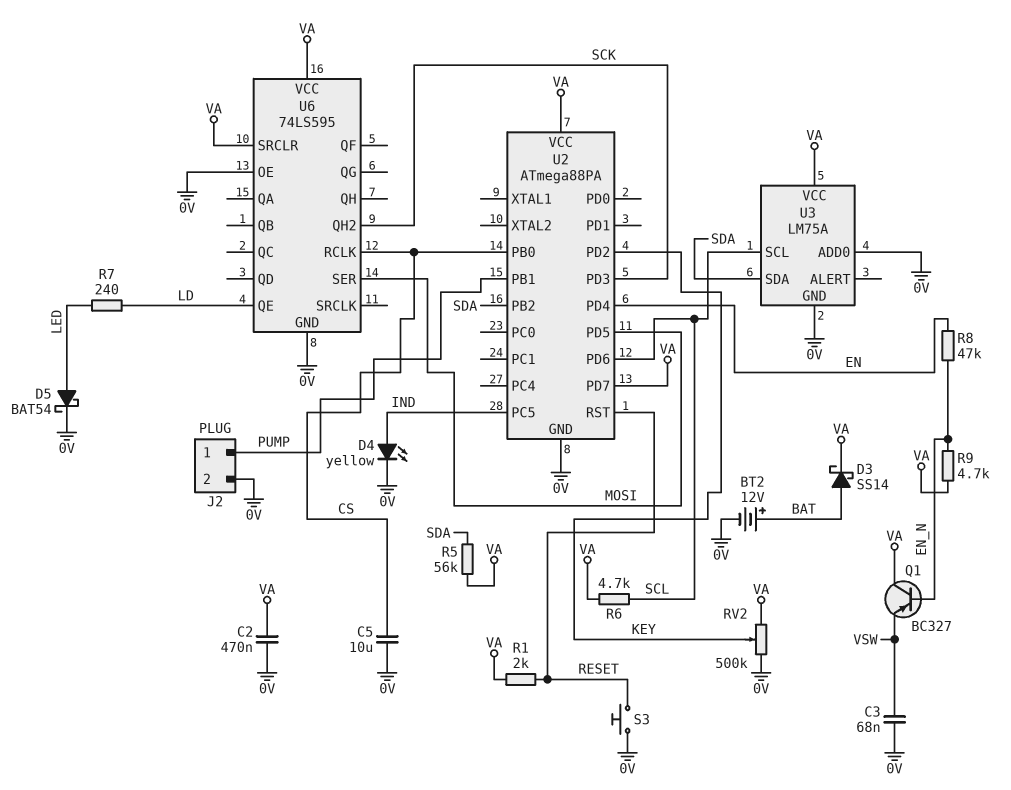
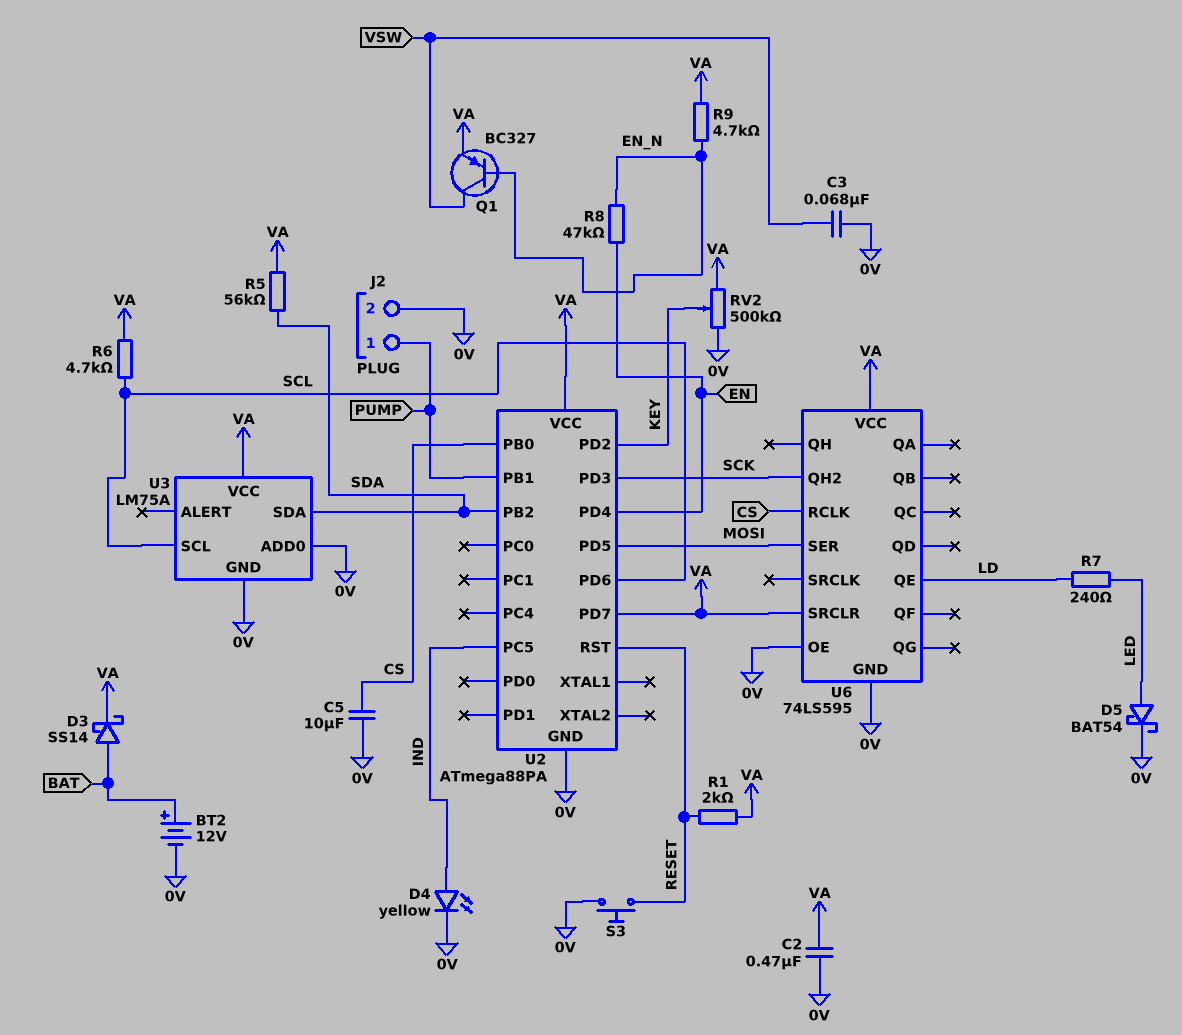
Q1: PNP BC327 (B EN_N, C VA, E VSW) -> PNP BC327 (B EN_N, C VSW, E VA)

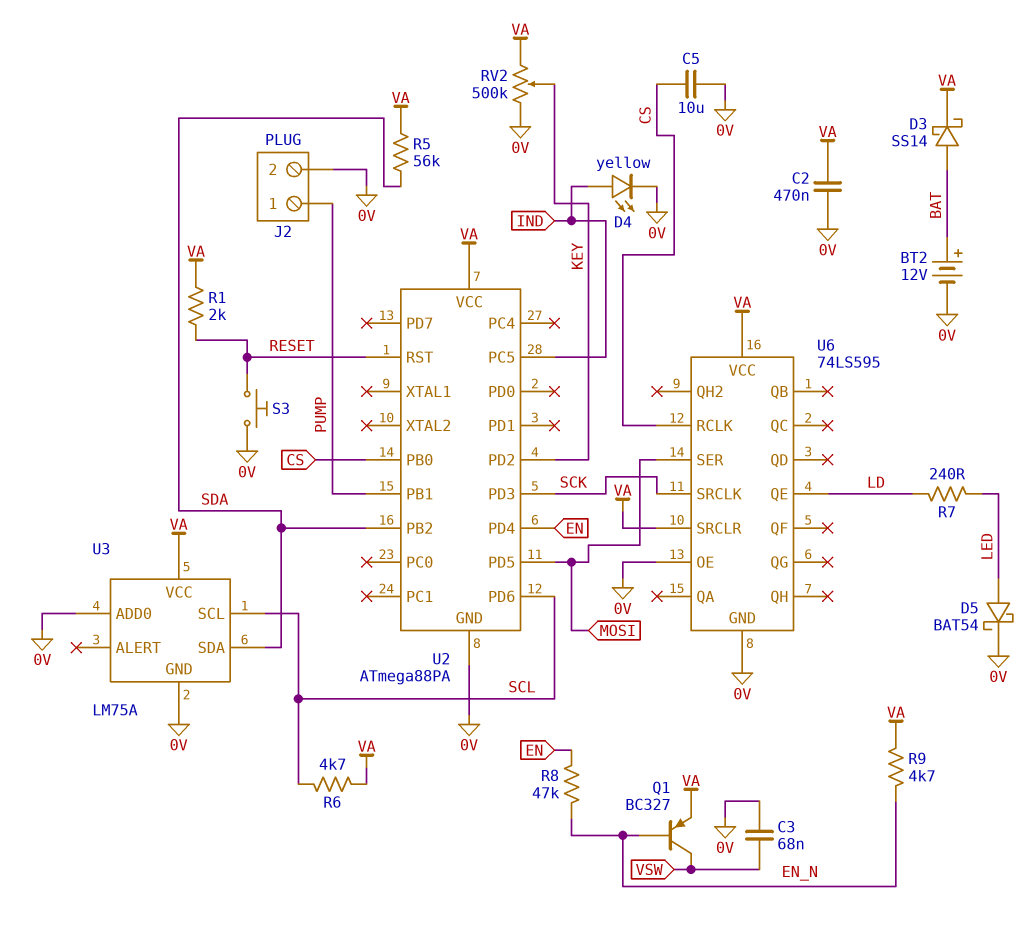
U2 pin PD7: VA -> none
U6 pin QH2: SCK -> none
U6 pin SRCLK: none -> SCK

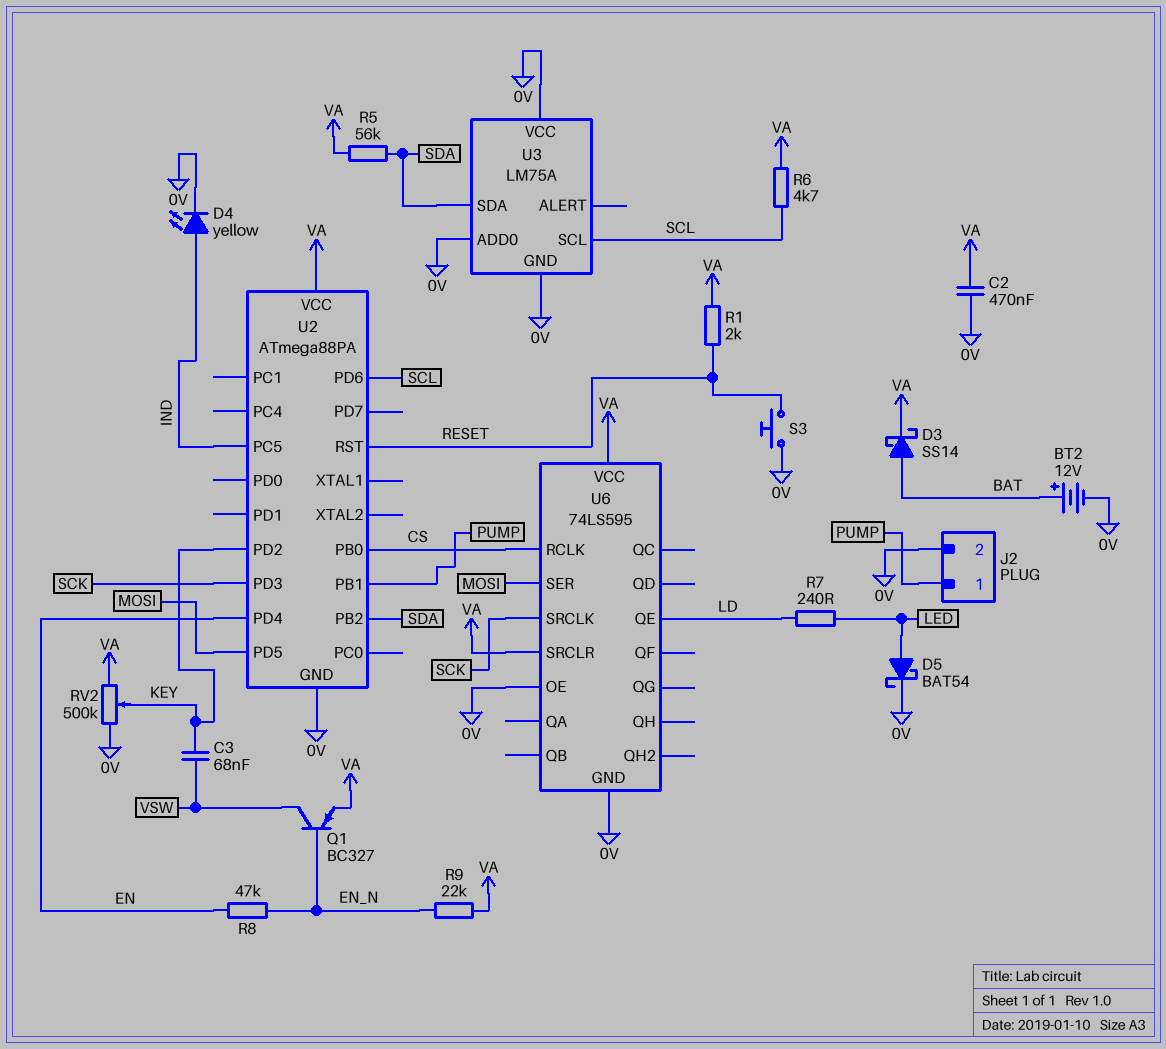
C3: 68nF (0V, VSW) -> 68nF (KEY, VSW)
C5: 10uF (0V, CS) -> none
R9: 4.7k (EN_N, VA) -> 22k (EN_N, VA)
U3 pin VCC: VA -> 0V

